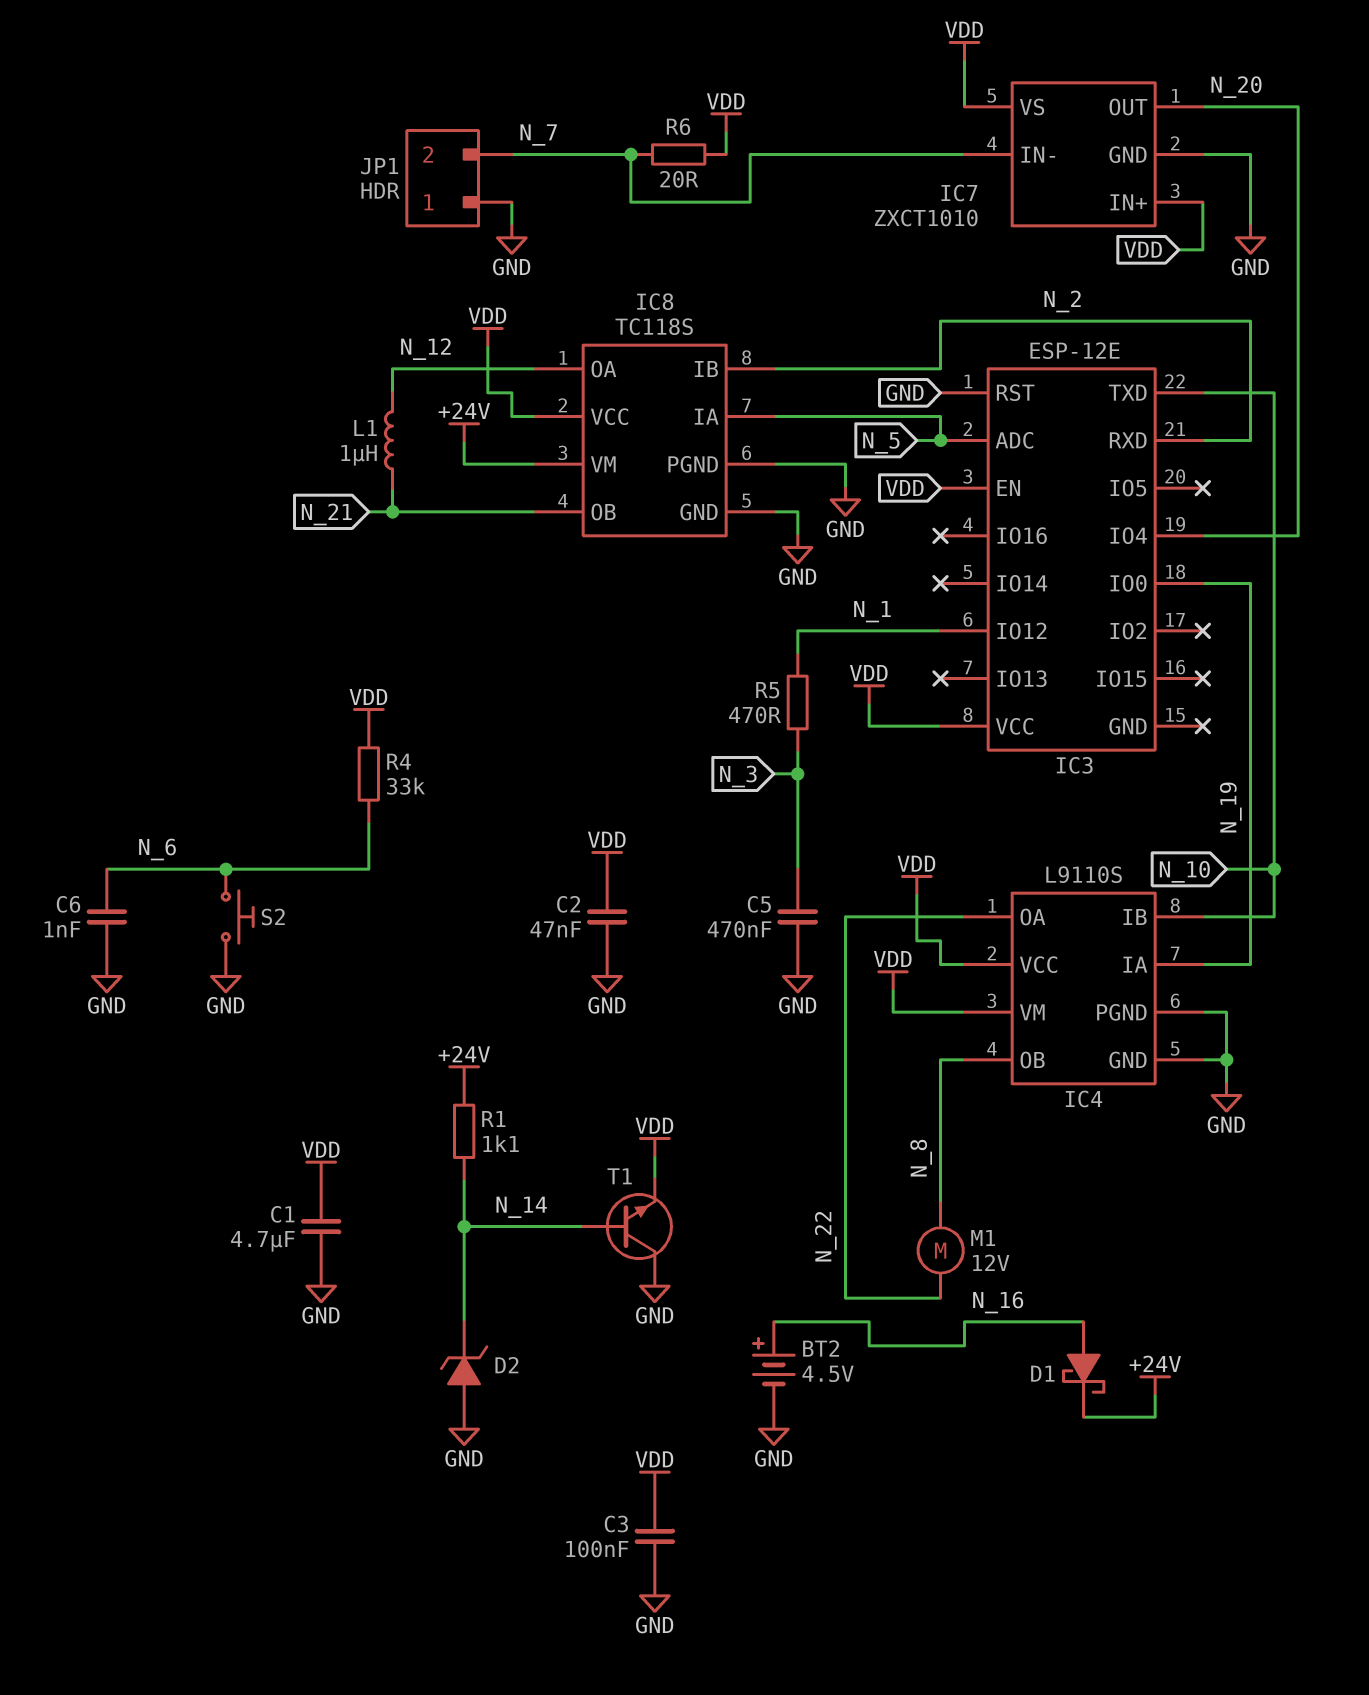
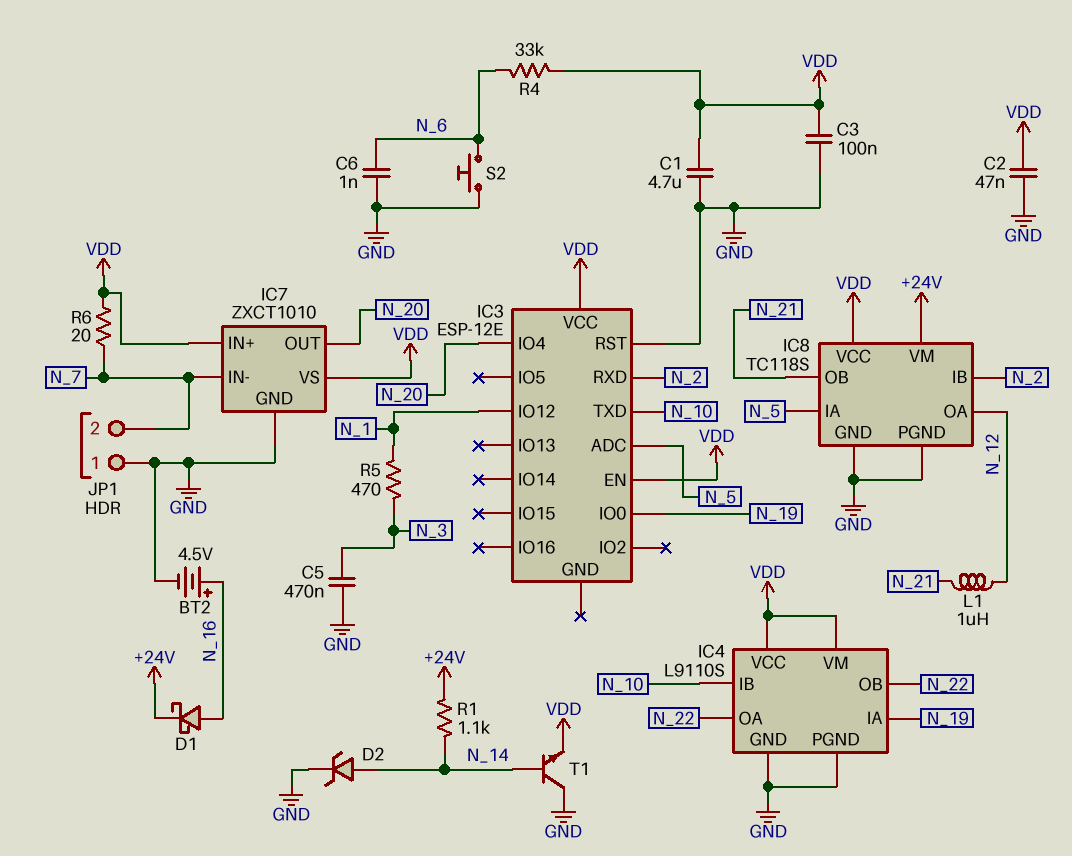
D2: zener (A GND, K N_14) -> zener (A N_14, K GND)
IC4 pin OB: N_8 -> N_22
M1: motor 12V (N_8, N_22) -> none

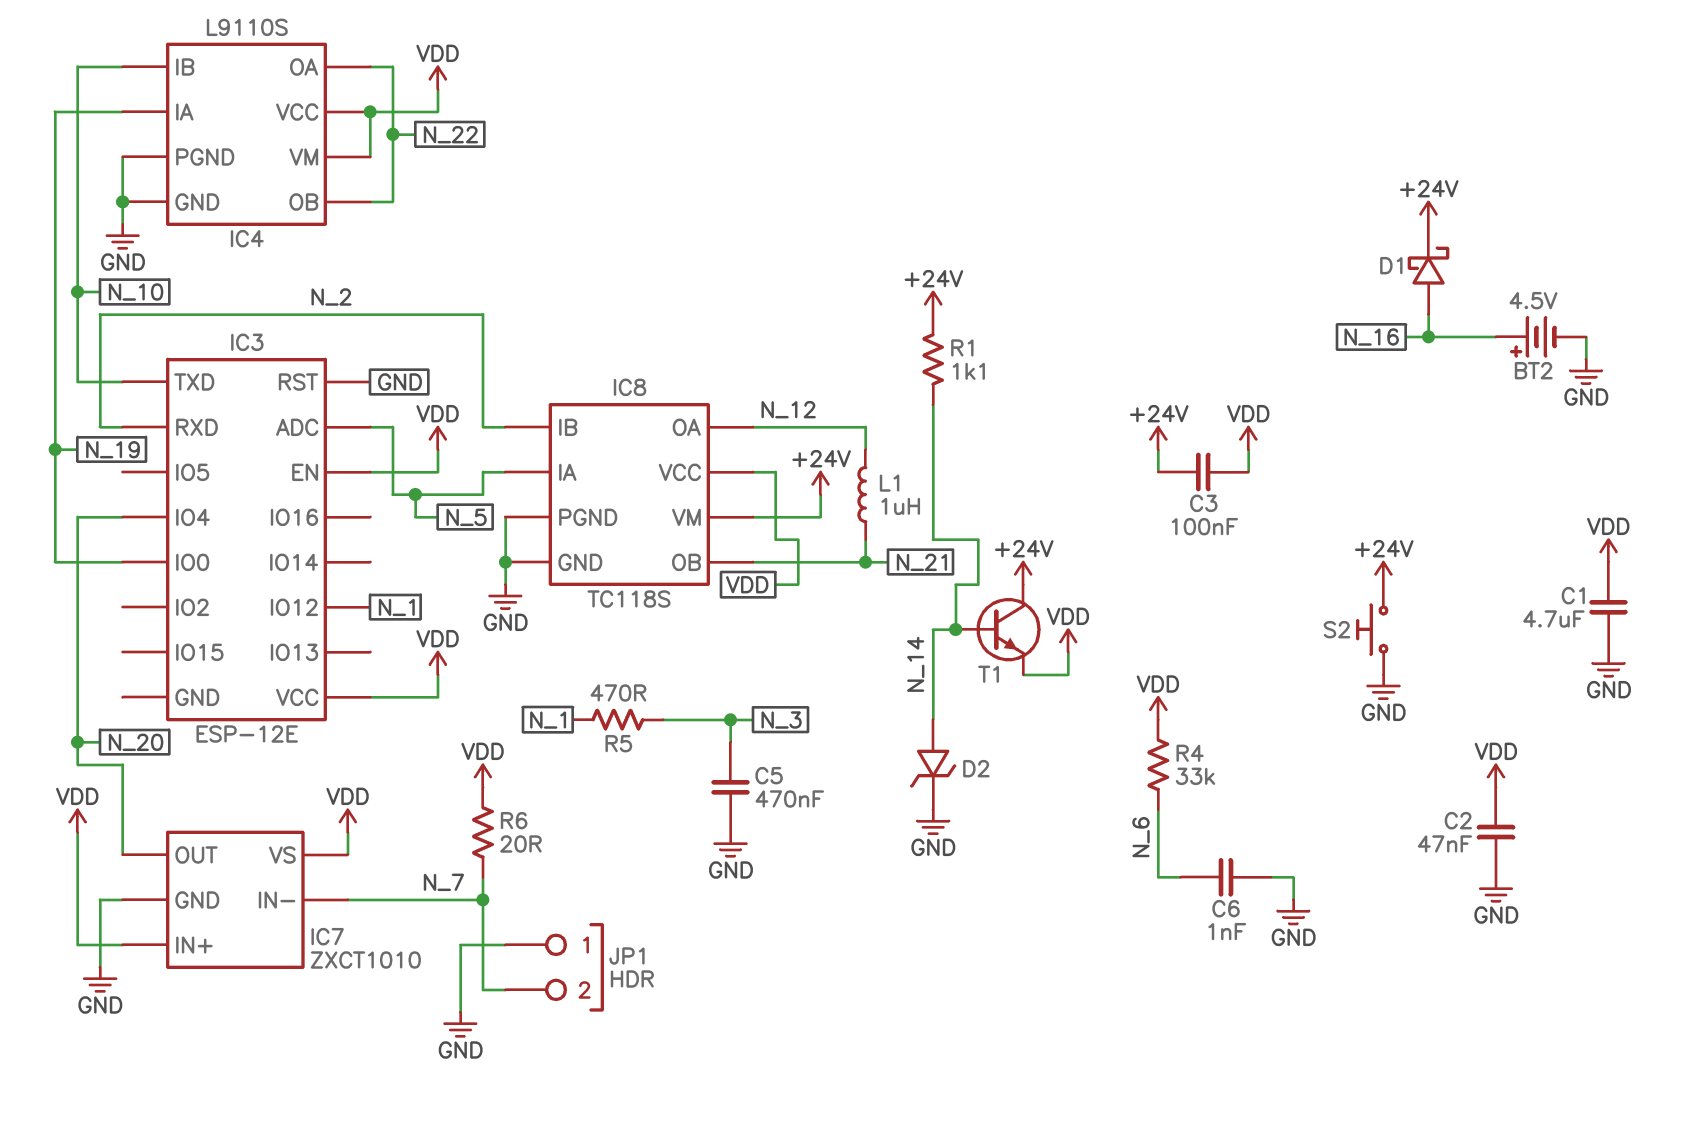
C3: 100nF (GND, VDD) -> 100nF (+24V, VDD)
S2: button (GND, N_6) -> button (+24V, GND)
T1: NPN (B N_14, C GND, E VDD) -> NPN (B N_14, C +24V, E VDD)

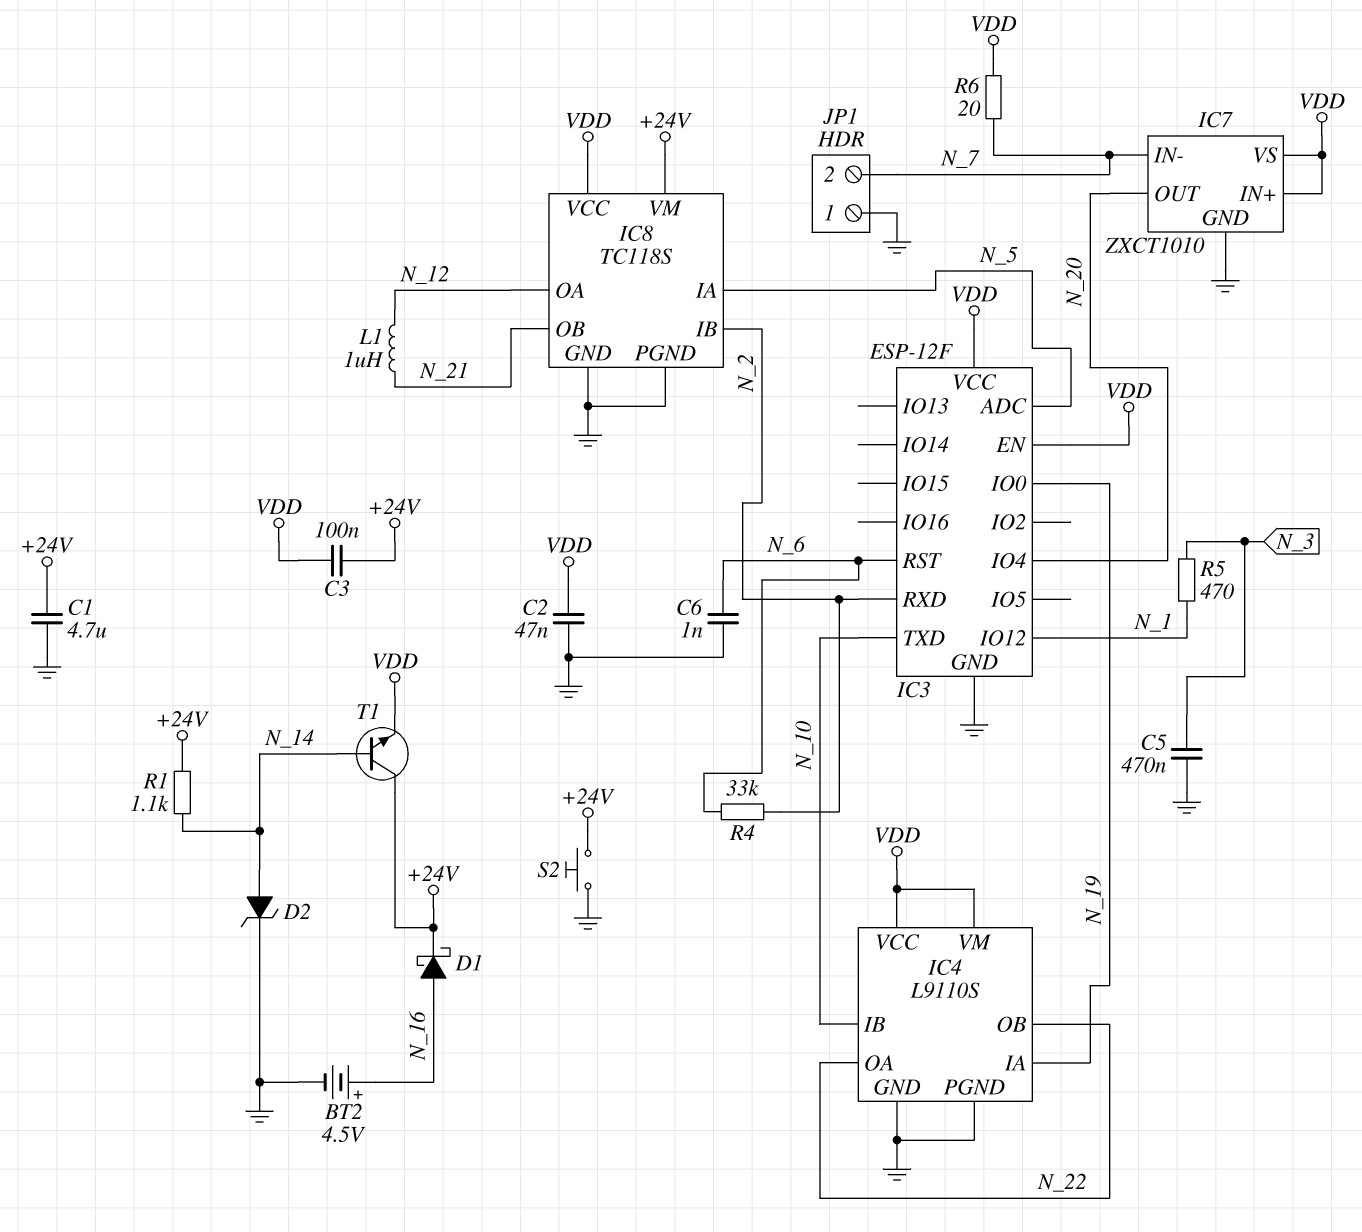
C1: 4.7uF (GND, VDD) -> 4.7uF (+24V, GND)
IC3: ESP-12E -> ESP-12F
IC3 pin GND: none -> GND
IC3 pin RST: GND -> N_6
R4: 33k (N_6, VDD) -> 33k (N_2, N_6)

